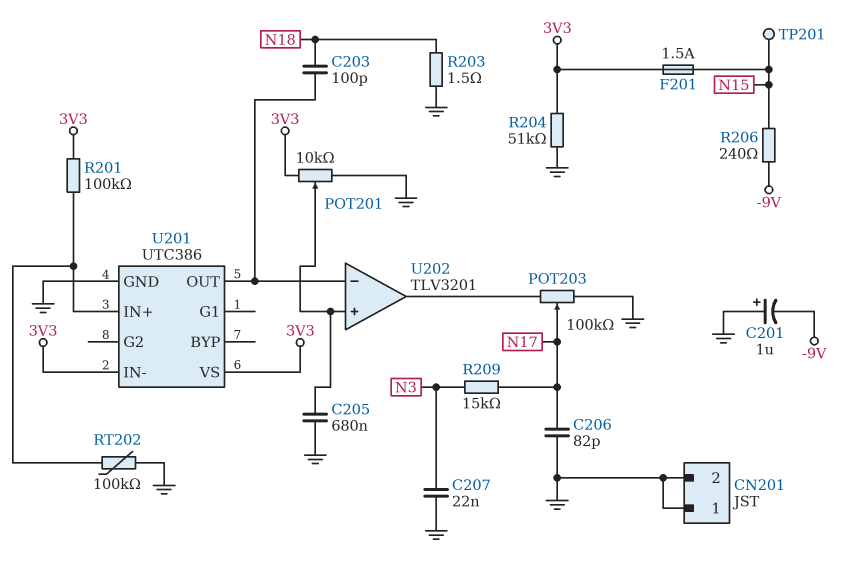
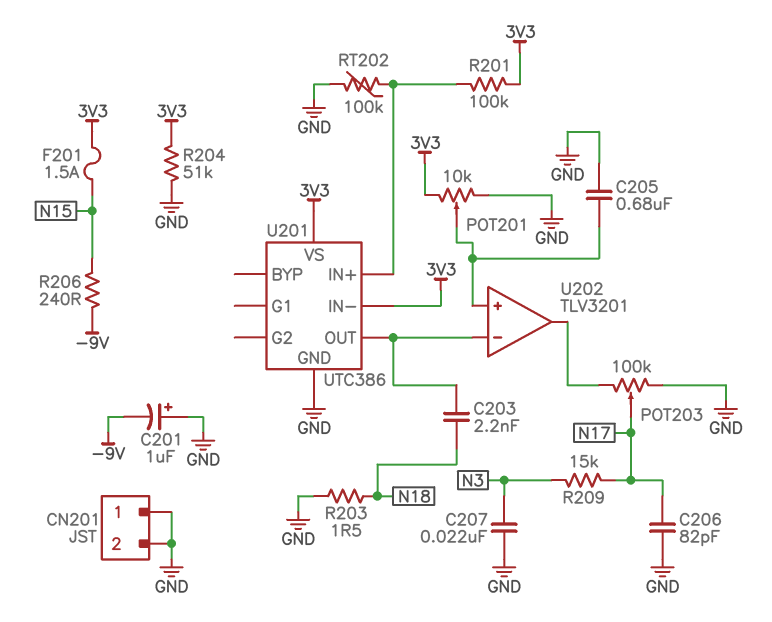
C203: 100pF (N18, U201/OUT) -> 2.2nF (N18, U201/OUT)
TP201: test point (N15) -> none

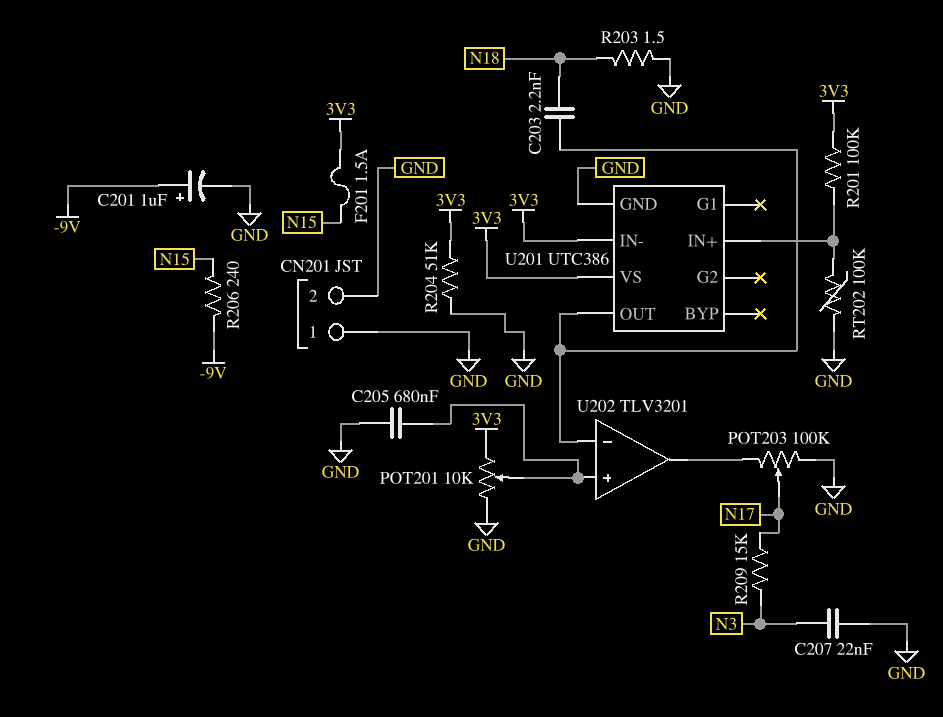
C201: 1uF (plus GND, minus -9V) -> 1uF (plus -9V, minus GND)
C206: 82pF (GND, N17) -> none

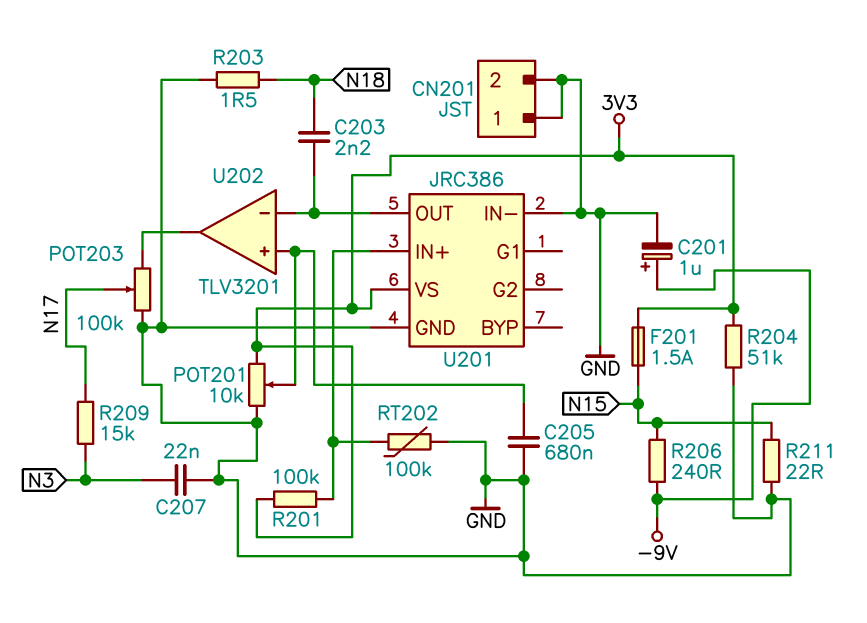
R211: none -> 22 (GND, N15)
U201: UTC386 -> JRC386
U201 pin IN-: 3V3 -> GND

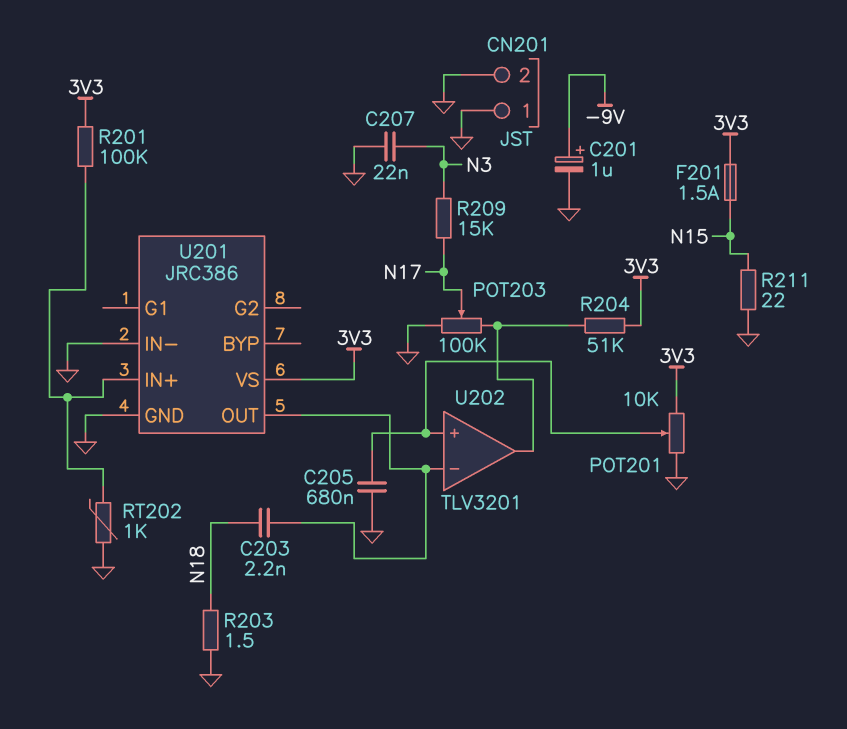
R204: 51k (3V3, GND) -> 51k (3V3, U202/out)
R206: 240 (-9V, N15) -> none
RT202: 100k (GND, U201/IN+) -> 1k (GND, U201/IN+)

